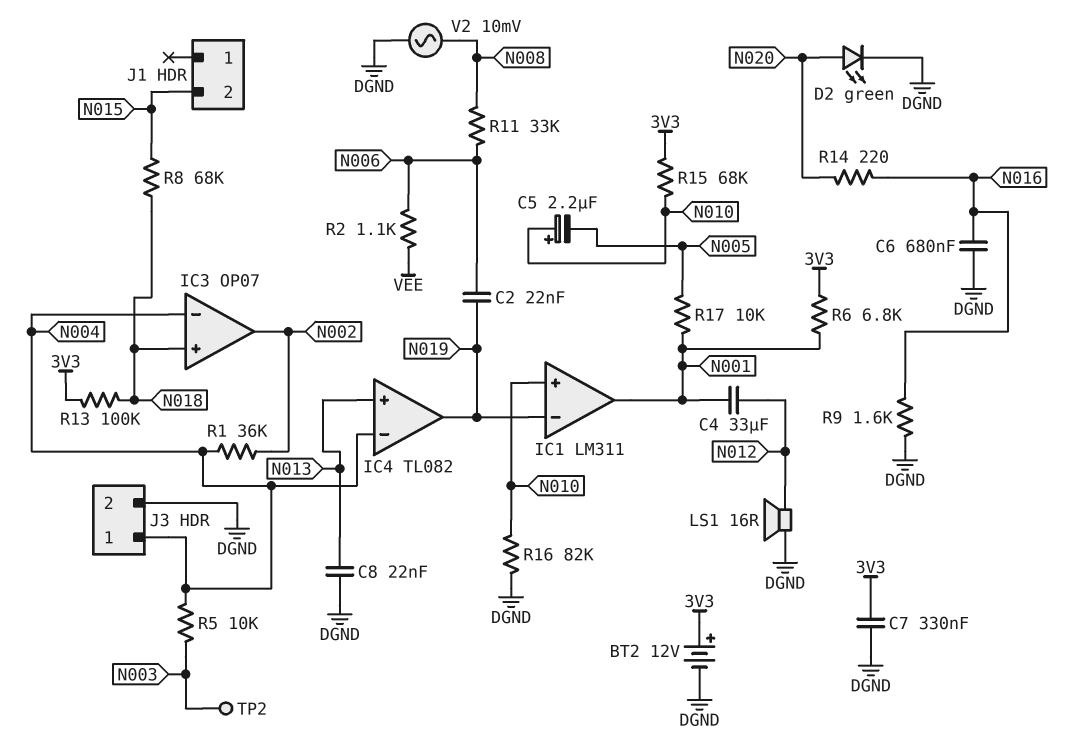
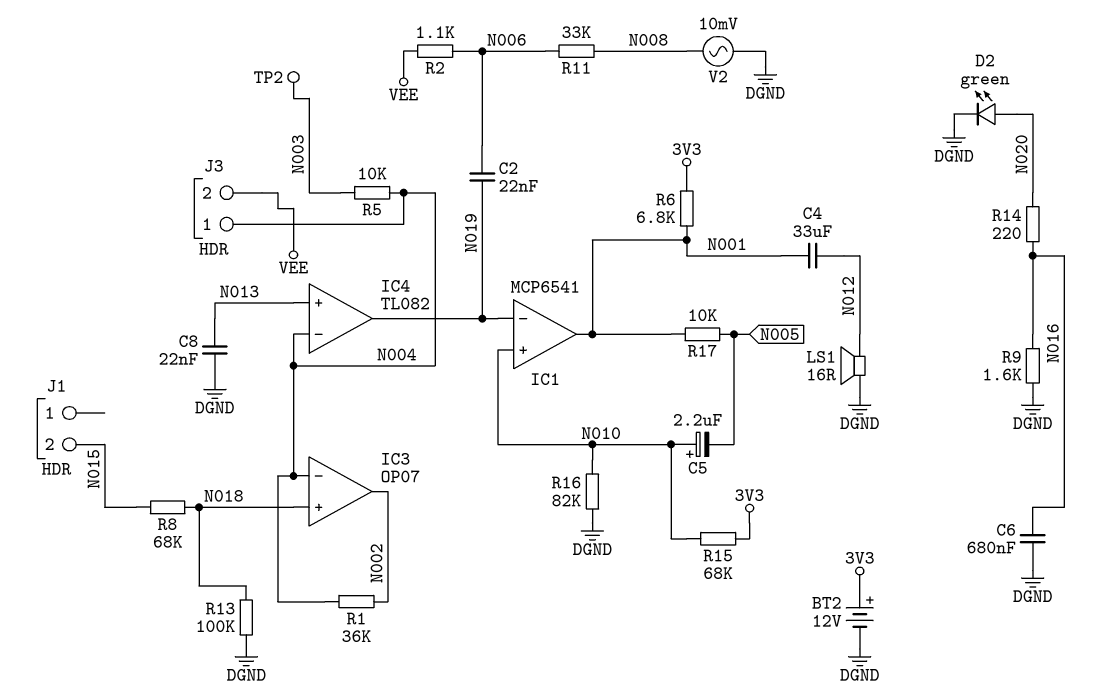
C7: 330nF (3V3, DGND) -> none
IC1: LM311 -> MCP6541
J3 pin 2: DGND -> VEE
R13: 100k (3V3, N018) -> 100k (DGND, N018)

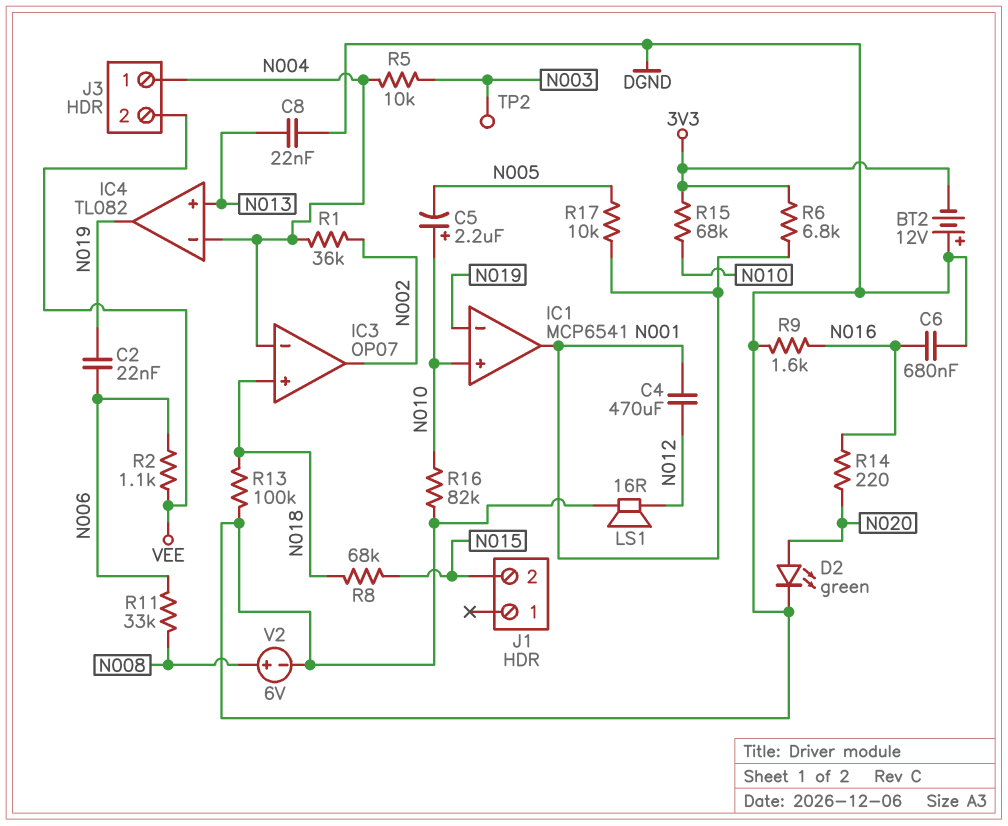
BT2: 12V (plus 3V3, minus DGND) -> 12V (plus DGND, minus 3V3)
C4: 33uF (N001, N012) -> 470uF (N001, N012)
V2: AC 10mV (DGND, N008) -> 6V (plus N008, minus DGND)

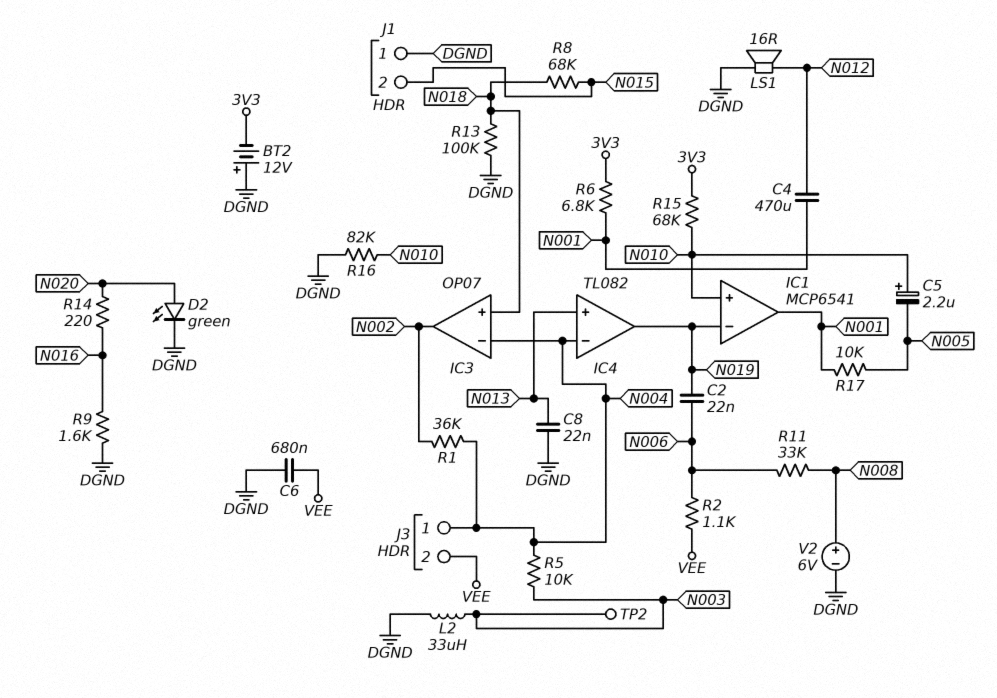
C6: 680nF (DGND, N016) -> 680nF (DGND, VEE)
J1 pin 1: none -> DGND
L2: none -> 33uH (DGND, N003)

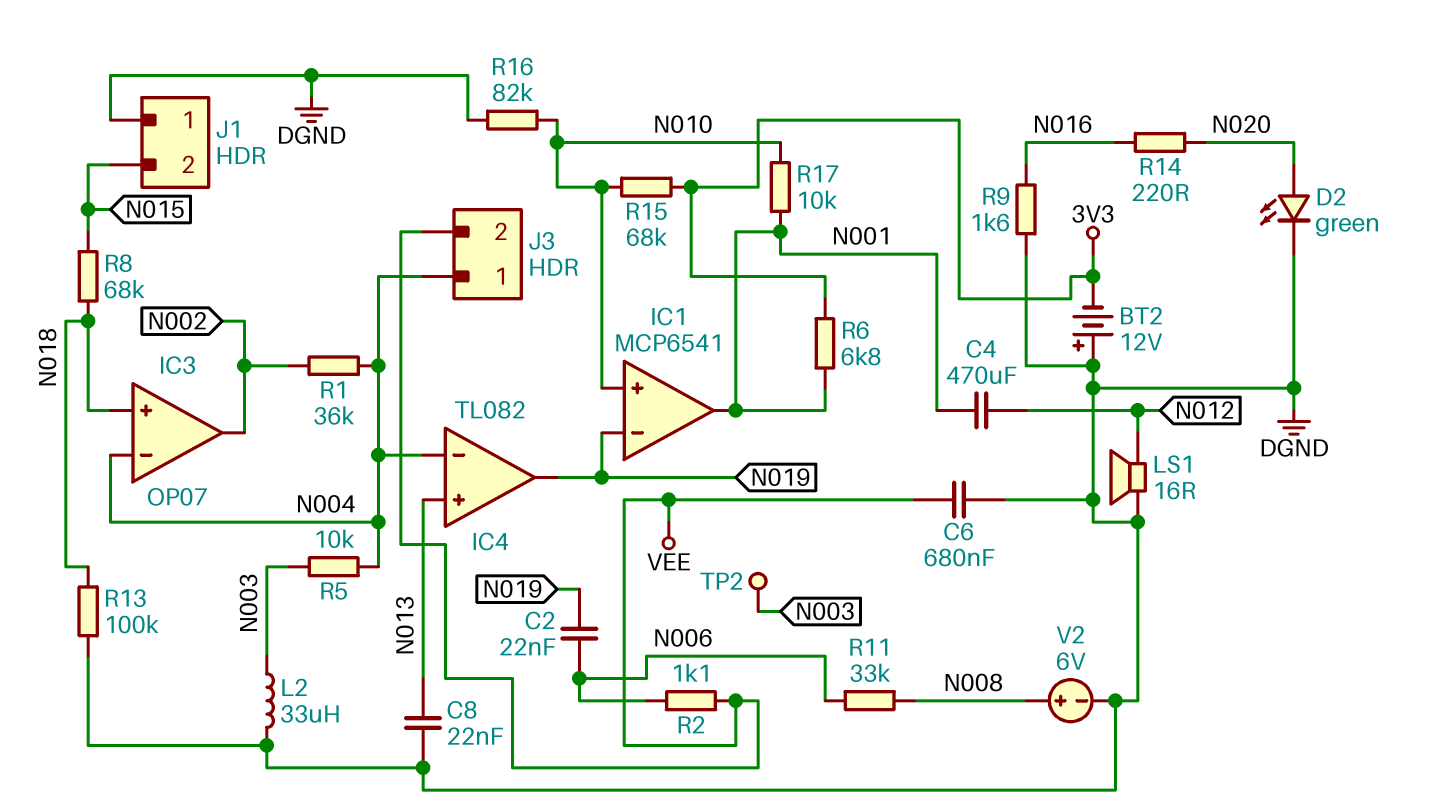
C5: 2.2uF (plus N010, minus N005) -> none
R17: 10k (N001, N005) -> 10k (N001, N010)

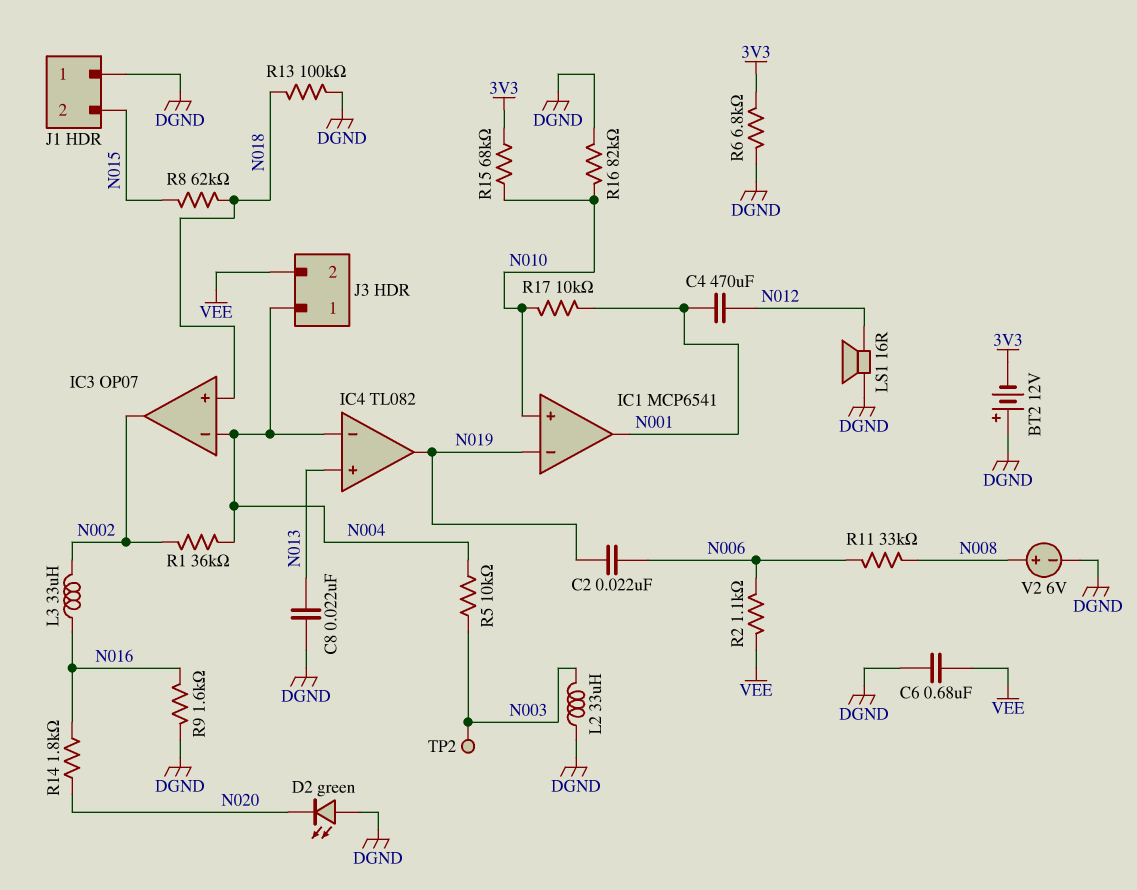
D2: LED green (A N020, K DGND) -> LED green (A DGND, K N020)
L3: none -> 33uH (N002, N016)
R6: 6.8k (3V3, N001) -> 6.8k (3V3, DGND)
R8: 68k (N015, N018) -> 62k (N015, N018)
R14: 220 (N016, N020) -> 1.8k (N016, N020)

